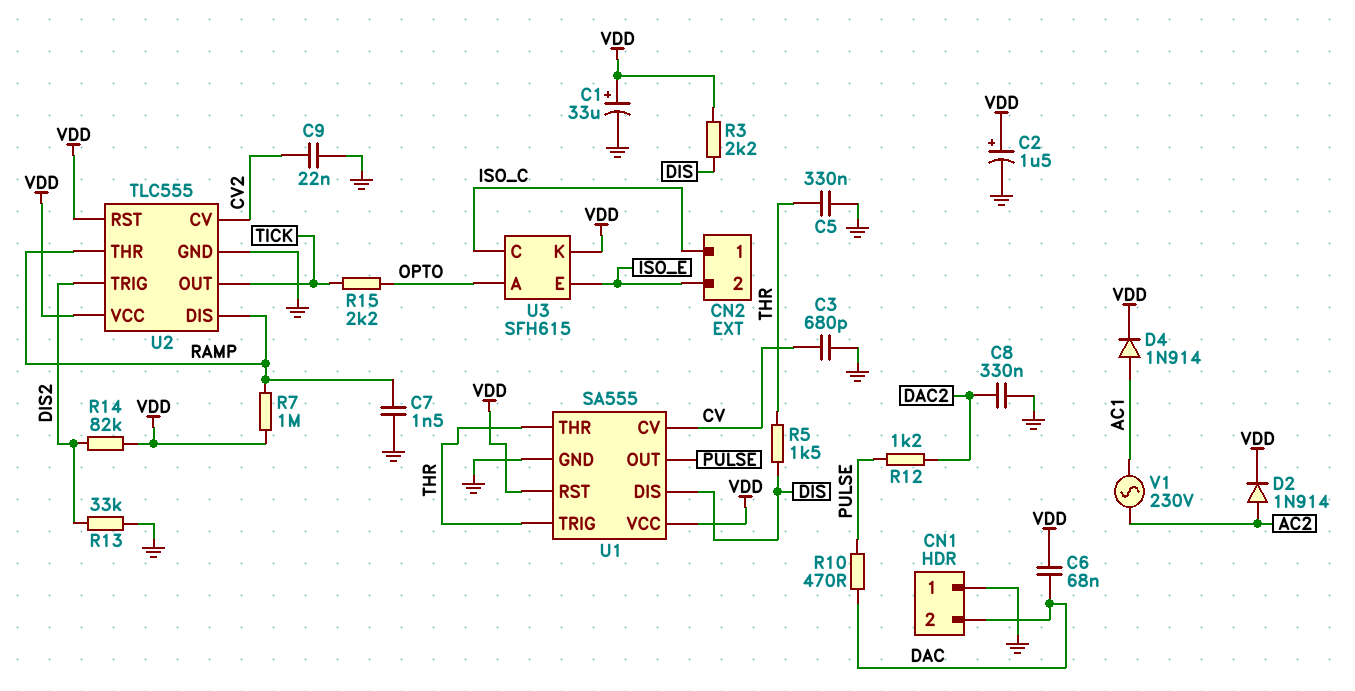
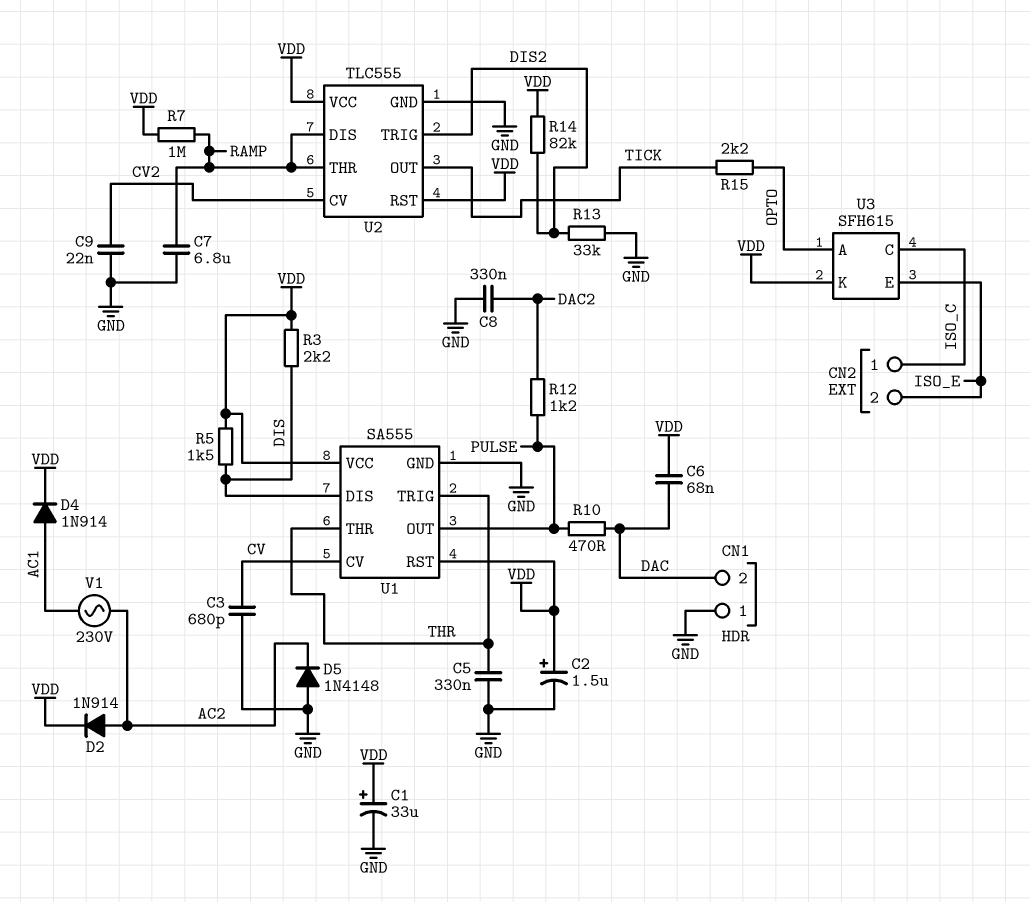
C7: 1.5nF (GND, RAMP) -> 6.8uF (GND, RAMP)
D5: none -> diode 1N4148 (A GND, K AC2)
R5: 1.5k (DIS, THR) -> 1.5k (DIS, VDD)

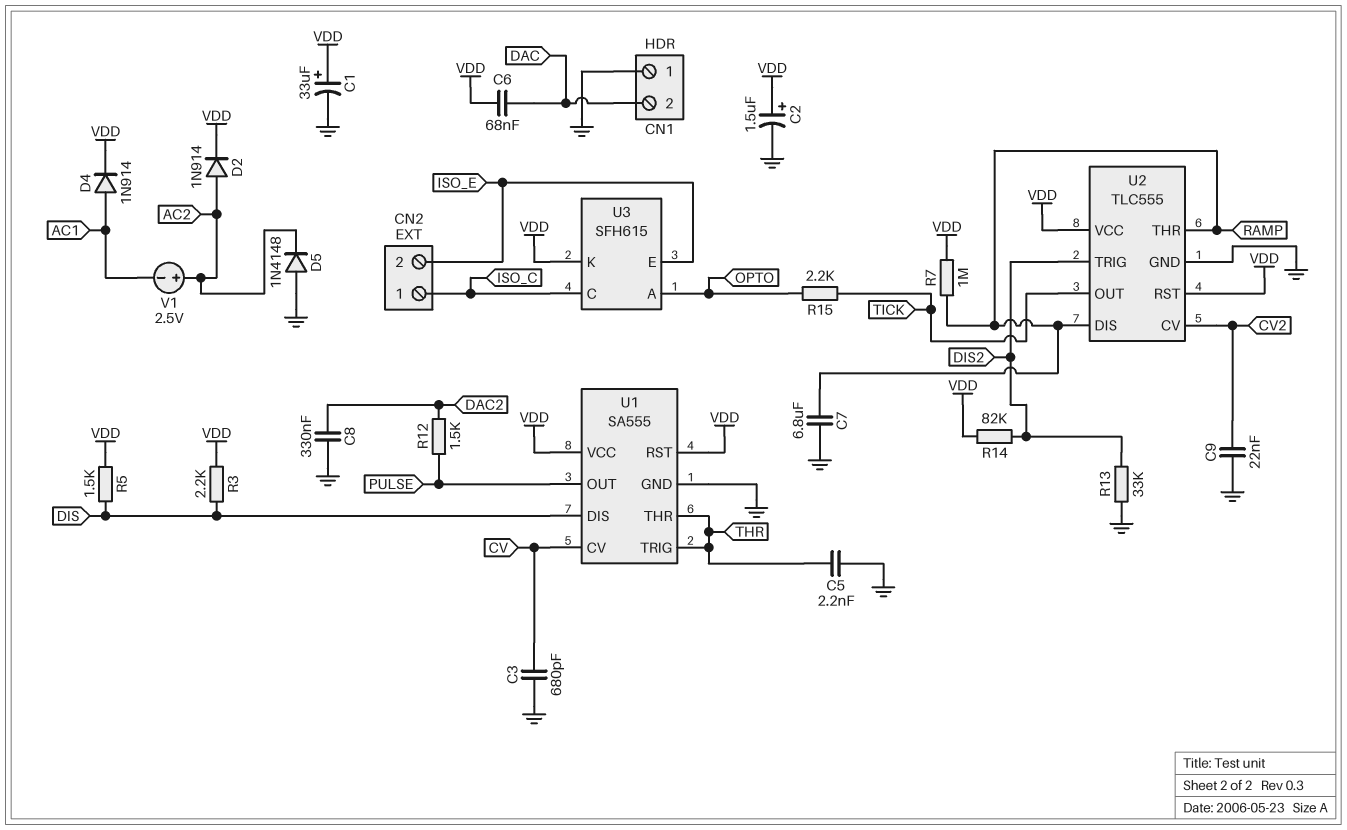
C5: 330nF (GND, THR) -> 2.2nF (GND, THR)
R10: 470 (DAC, PULSE) -> none
R12: 1.2k (DAC2, PULSE) -> 1.5k (DAC2, PULSE)
V1: AC 230V (AC1, AC2) -> 2.5V (plus AC2, minus AC1)

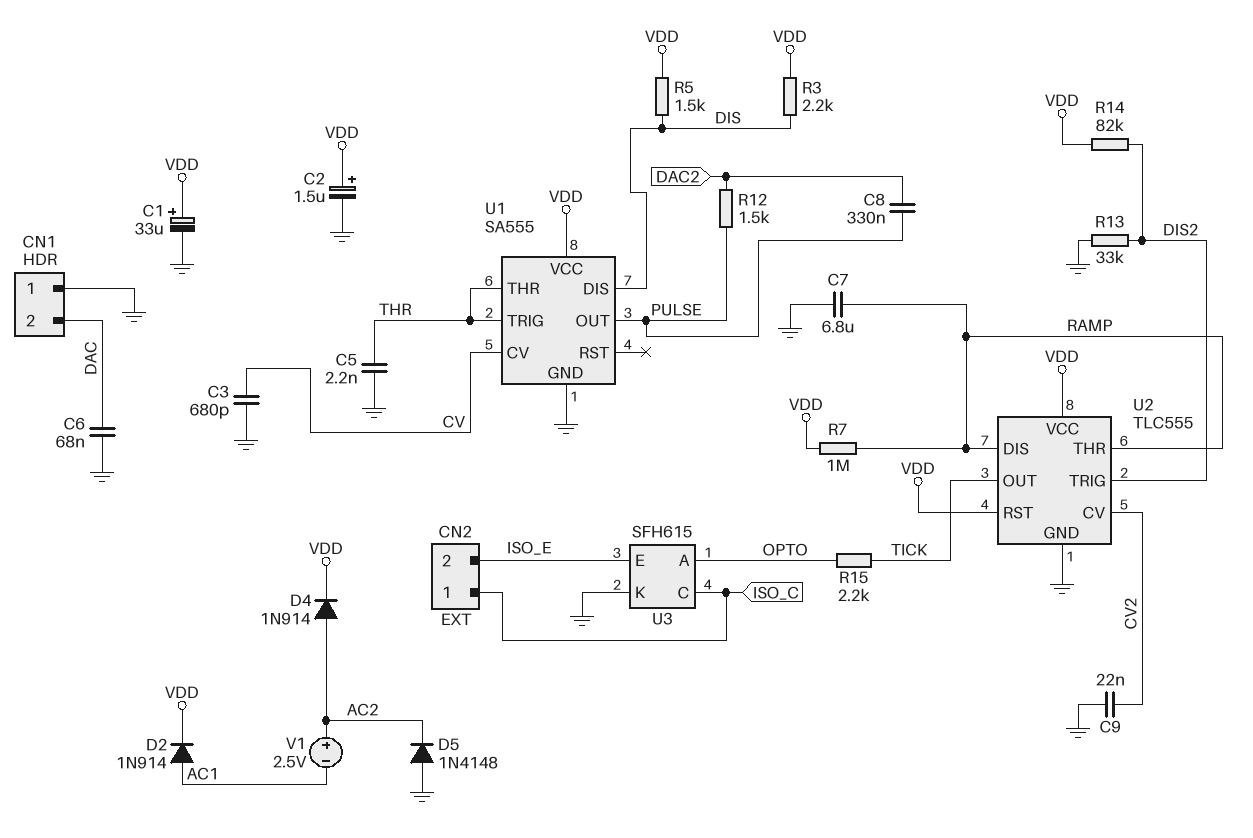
C6: 68nF (DAC, VDD) -> 68nF (DAC, GND)
C8: 330nF (DAC2, GND) -> 330nF (DAC2, PULSE)
D2: diode 1N914 (A AC2, K VDD) -> diode 1N914 (A AC1, K VDD)
D4: diode 1N914 (A AC1, K VDD) -> diode 1N914 (A AC2, K VDD)
U1 pin RST: VDD -> none
U3 pin K: VDD -> GND

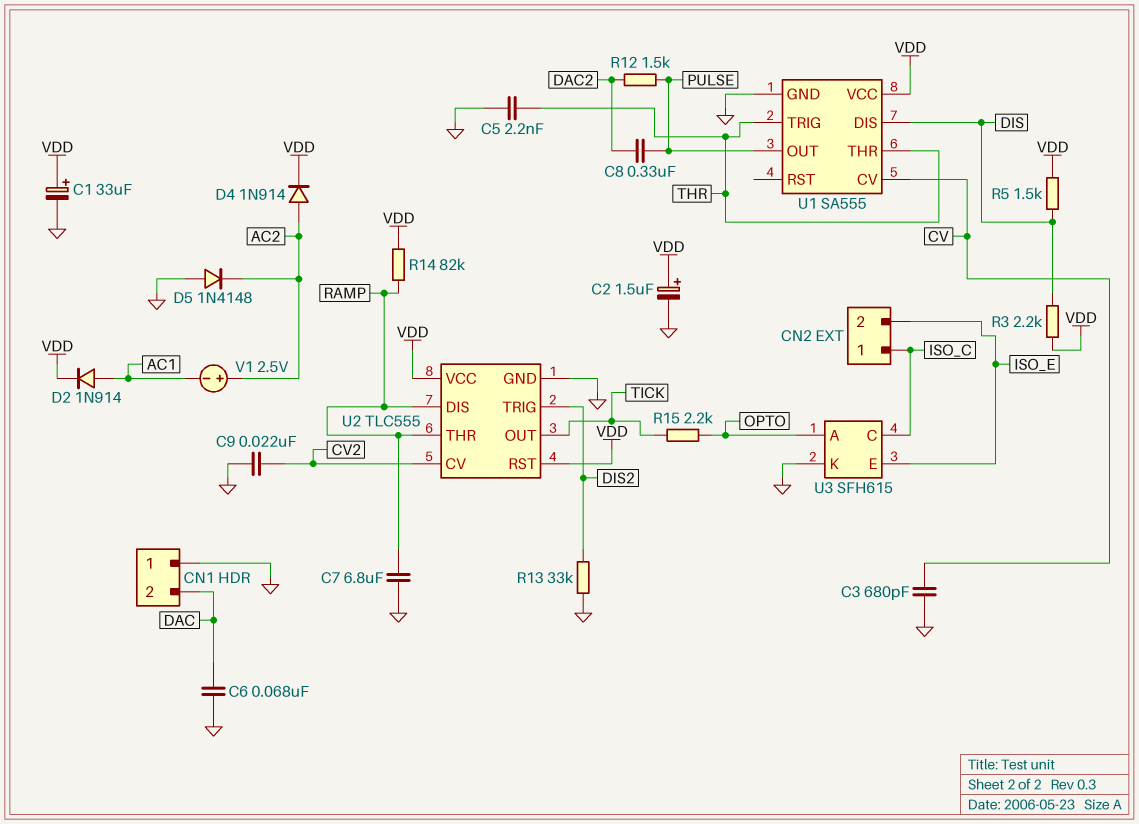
R7: 1M (RAMP, VDD) -> none
R14: 82k (DIS2, VDD) -> 82k (RAMP, VDD)

